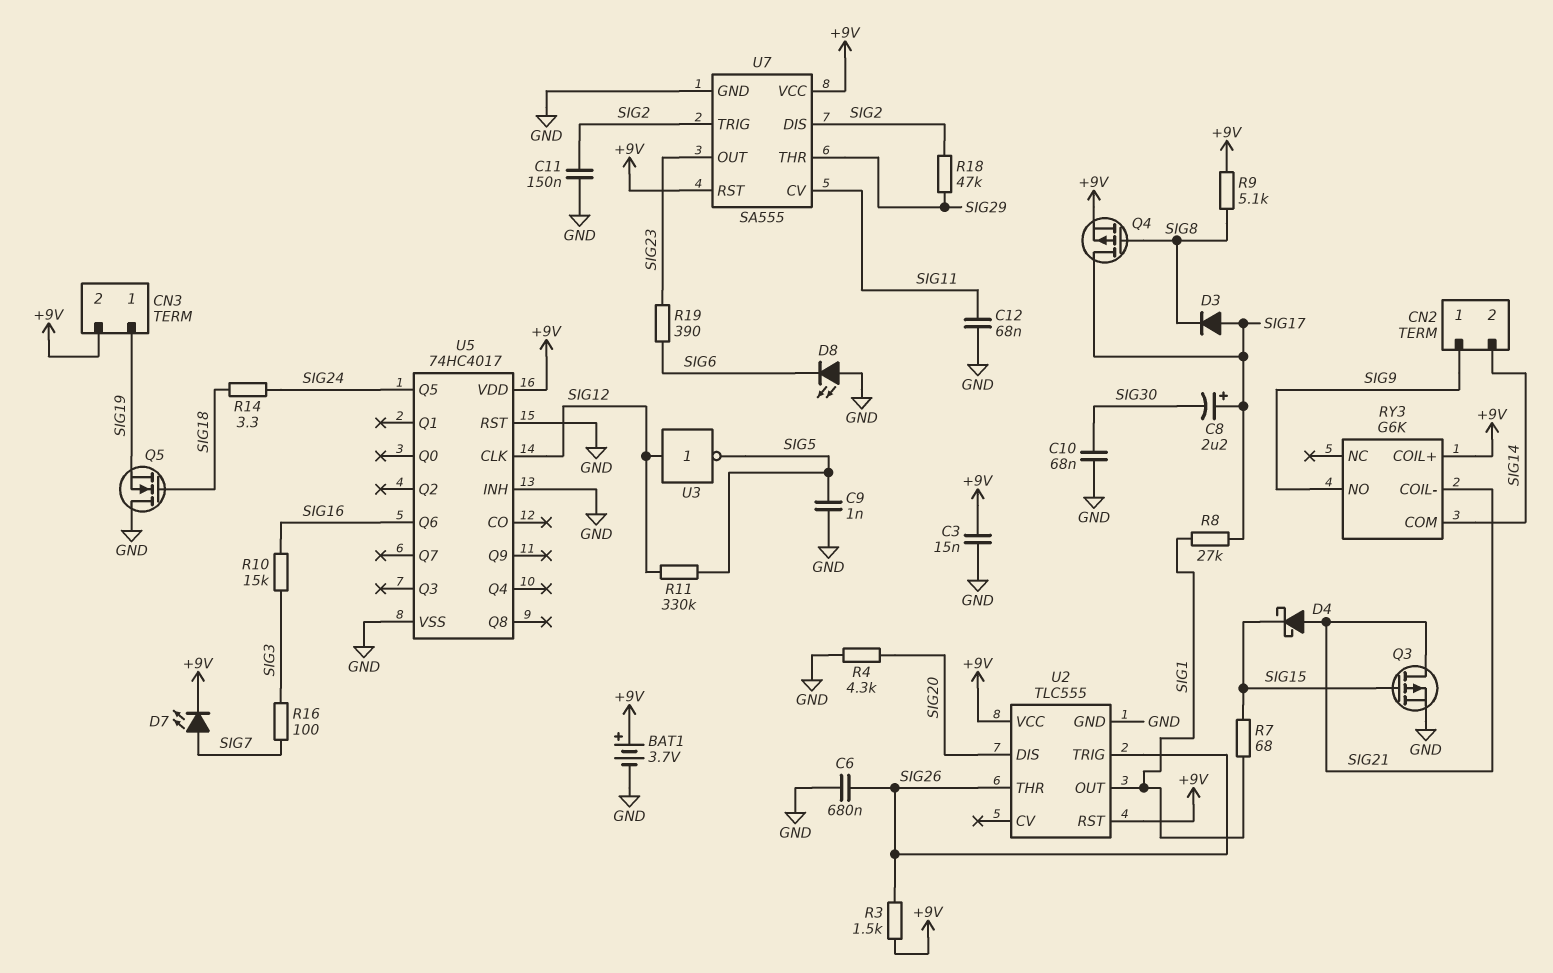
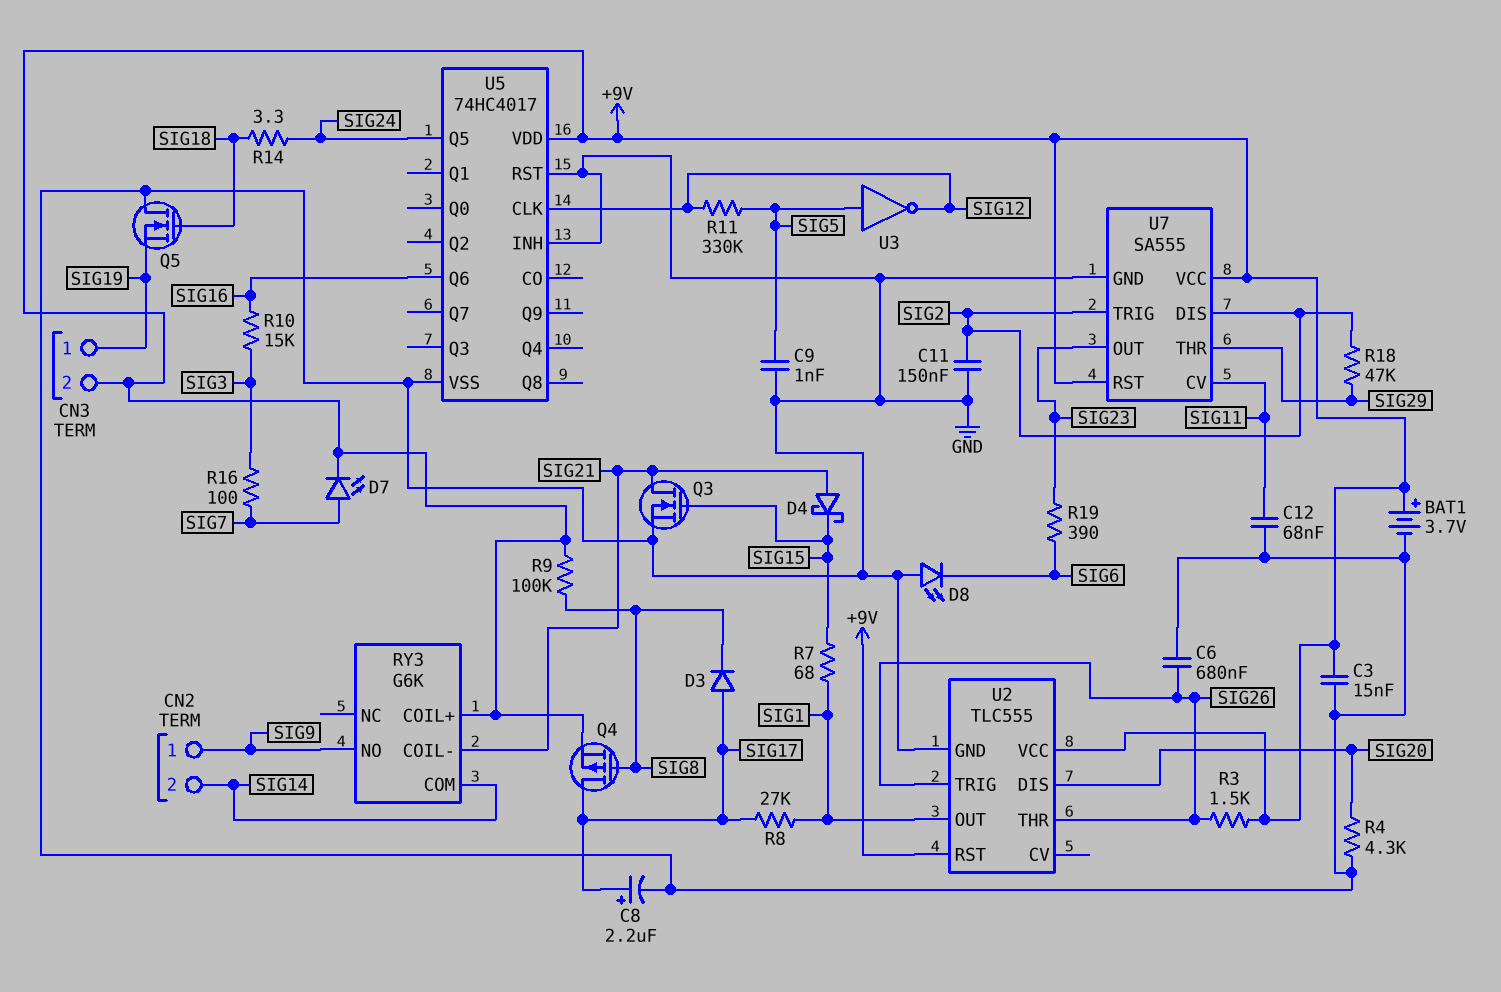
C8: 2.2uF (plus SIG17, minus SIG30) -> 2.2uF (plus SIG17, minus GND)
C10: 68nF (GND, SIG30) -> none
Q3: PMOS (G SIG15, D SIG21, S GND) -> NMOS (G SIG15, D SIG21, S GND)
R9: 5.1k (+9V, SIG8) -> 100k (+9V, SIG8)
U3: NOT (in SIG12, out SIG5) -> NOT (in SIG5, out SIG12)

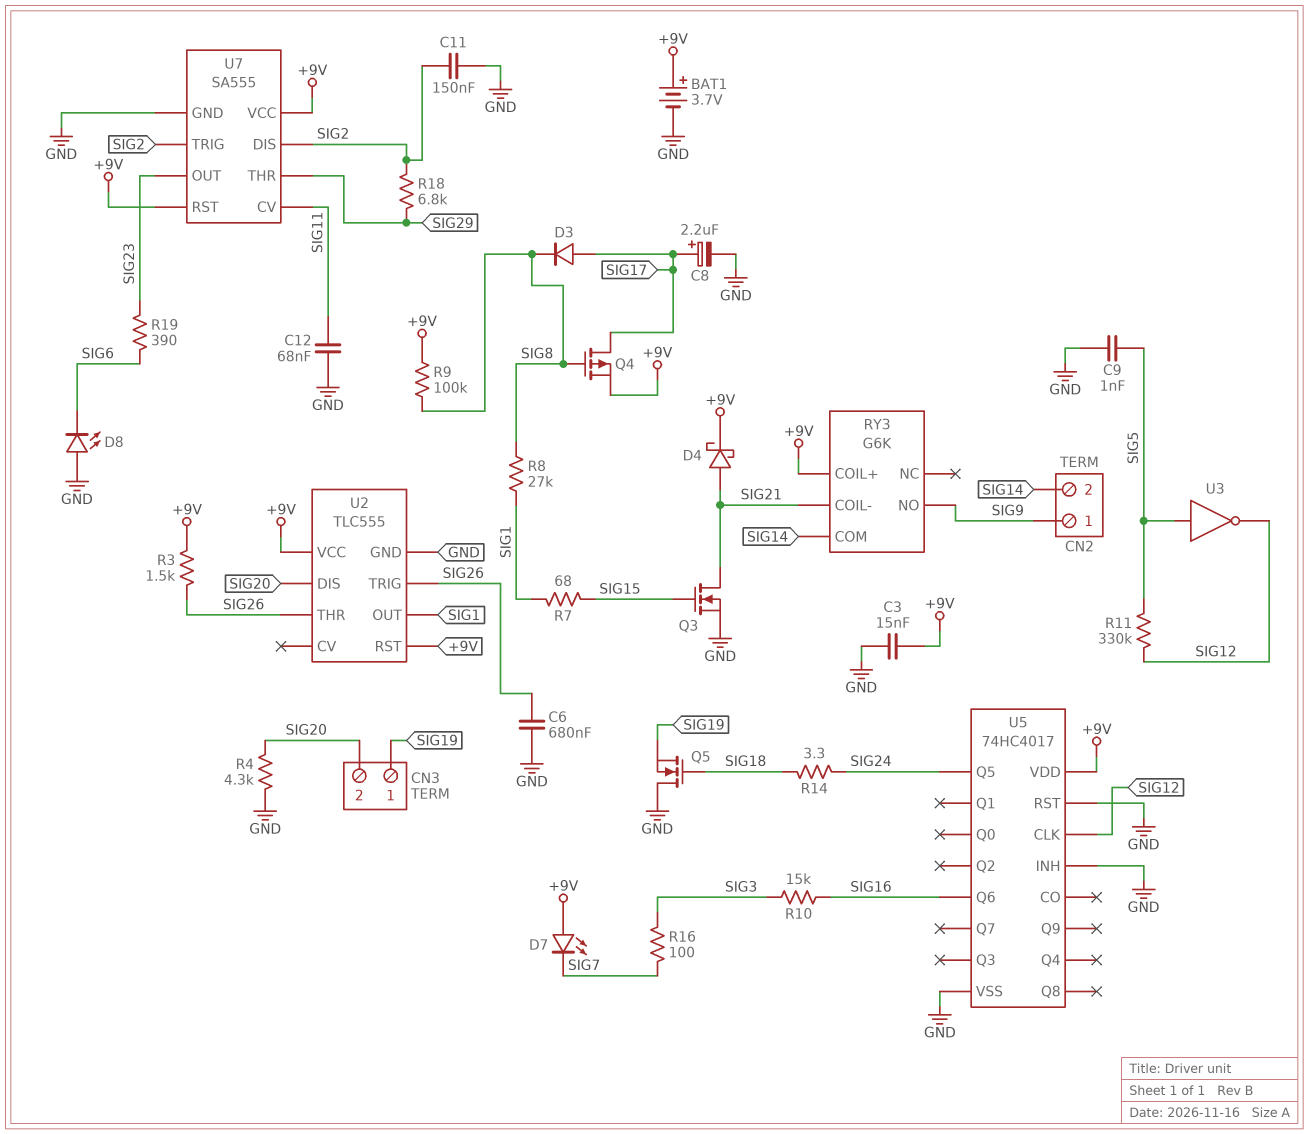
CN3 pin 2: +9V -> SIG20
D4: schottky (A SIG21, K SIG15) -> schottky (A SIG21, K +9V)
D7: LED (A SIG7, K +9V) -> LED (A +9V, K SIG7)
R8: 27k (SIG1, SIG17) -> 27k (SIG1, SIG8)
R18: 47k (SIG2, SIG29) -> 6.8k (SIG2, SIG29)

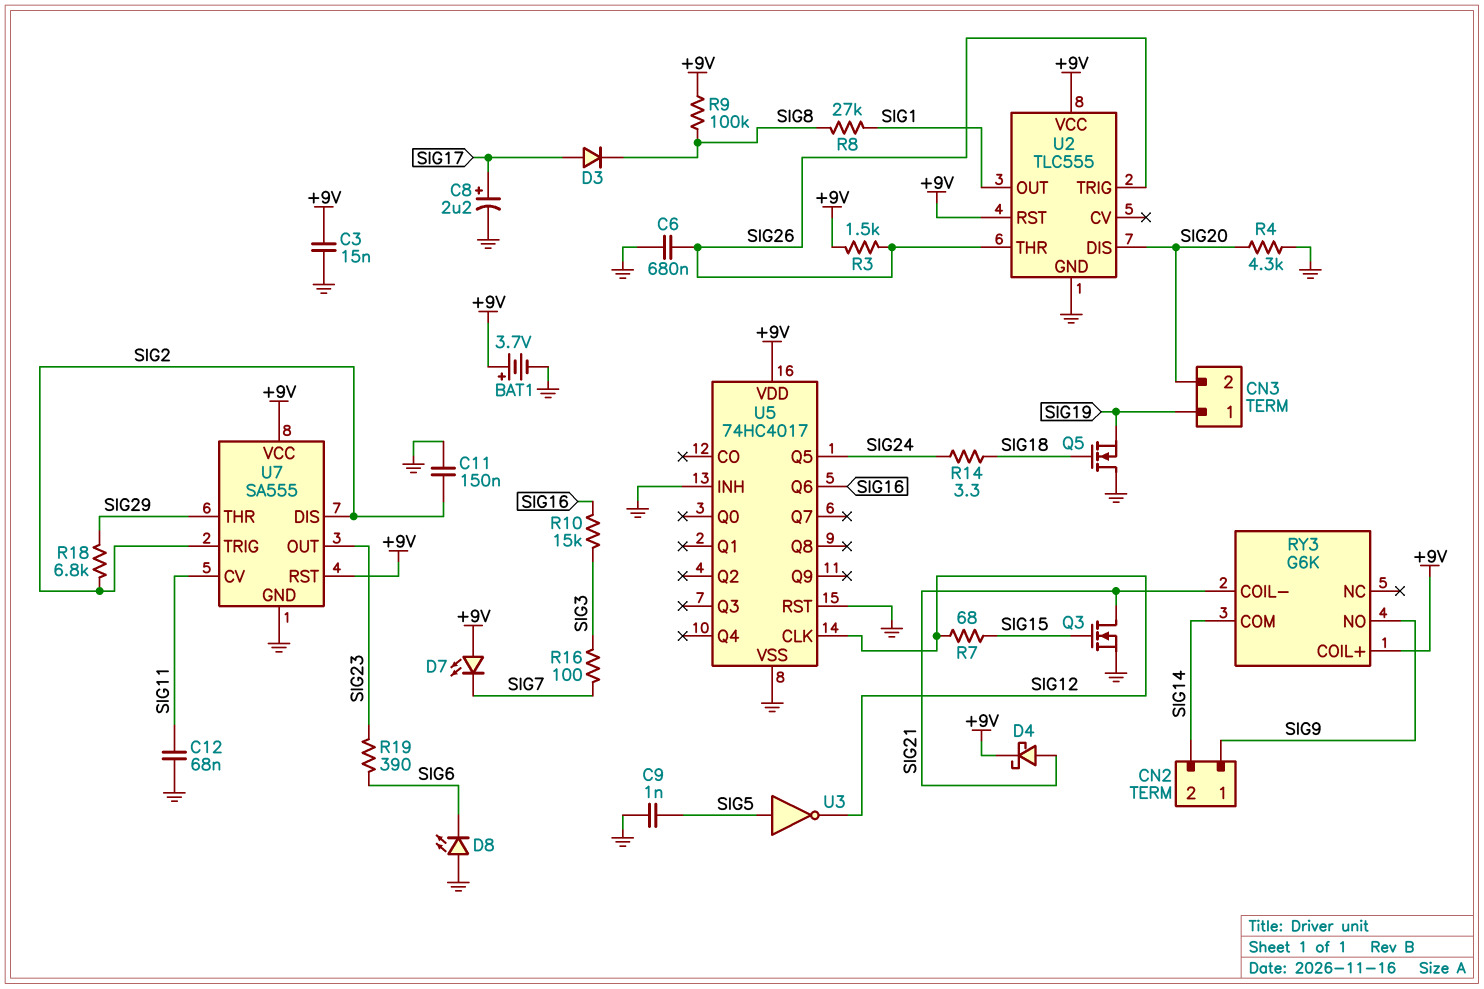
Q4: PMOS (G SIG8, D SIG17, S +9V) -> none
R7: 68 (SIG1, SIG15) -> 68 (SIG12, SIG15)
R11: 330k (SIG5, SIG12) -> none

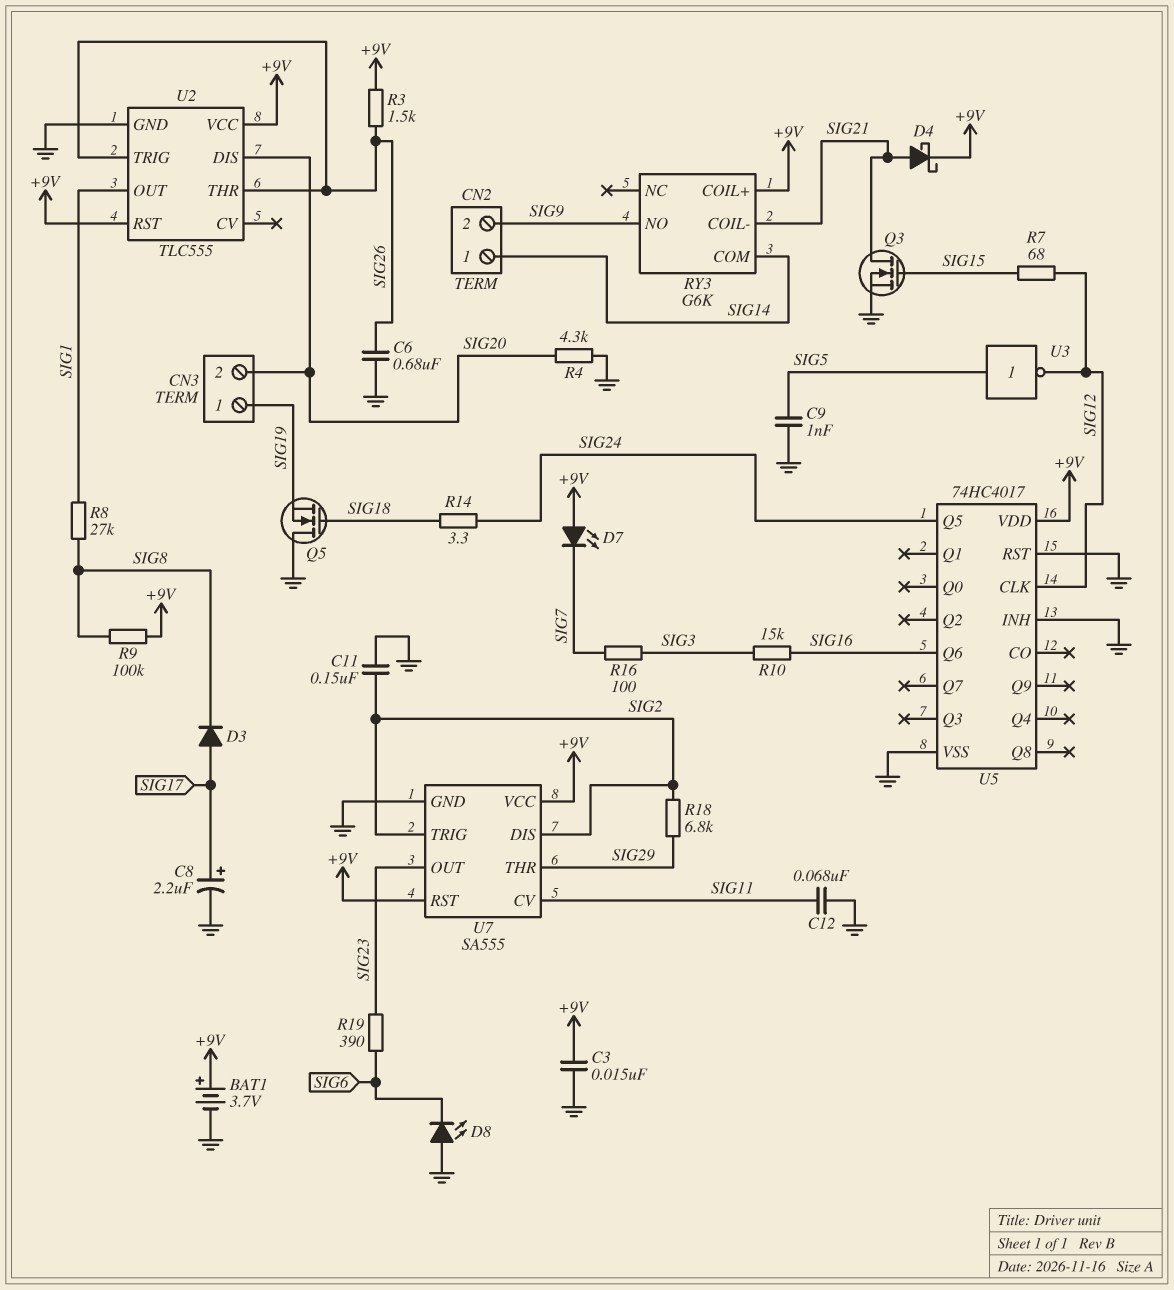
CN2 pin 1: SIG9 -> SIG14
CN2 pin 2: SIG14 -> SIG9

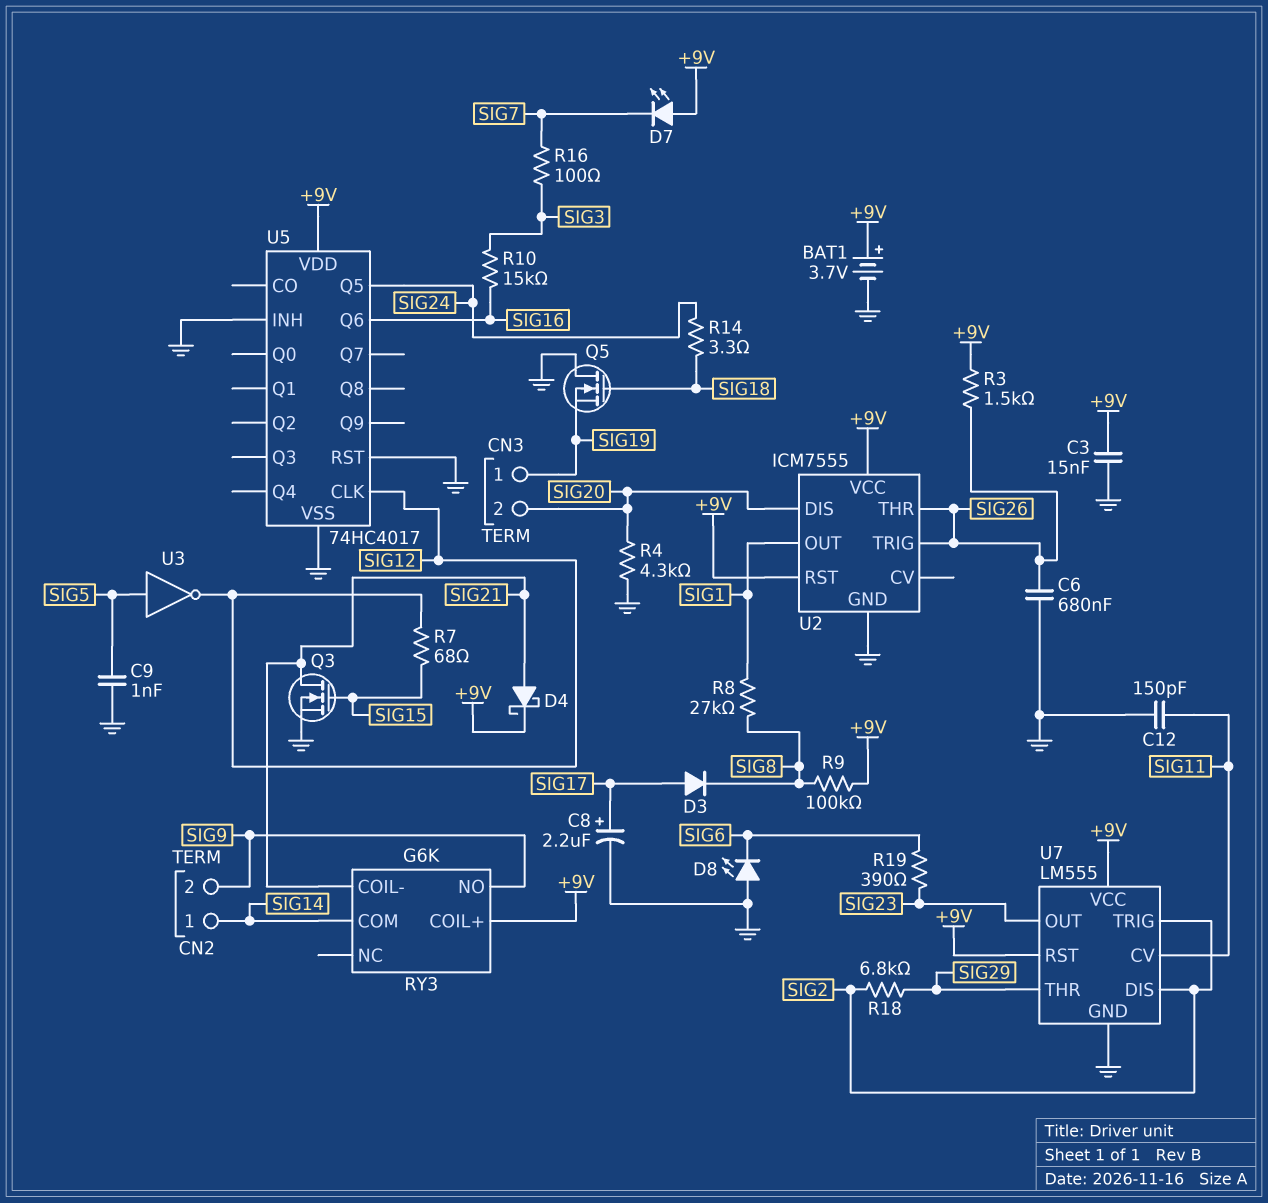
C11: 150nF (GND, SIG2) -> none
C12: 68nF (GND, SIG11) -> 150pF (GND, SIG11)
U2: TLC555 -> ICM7555
U7: SA555 -> LM555

